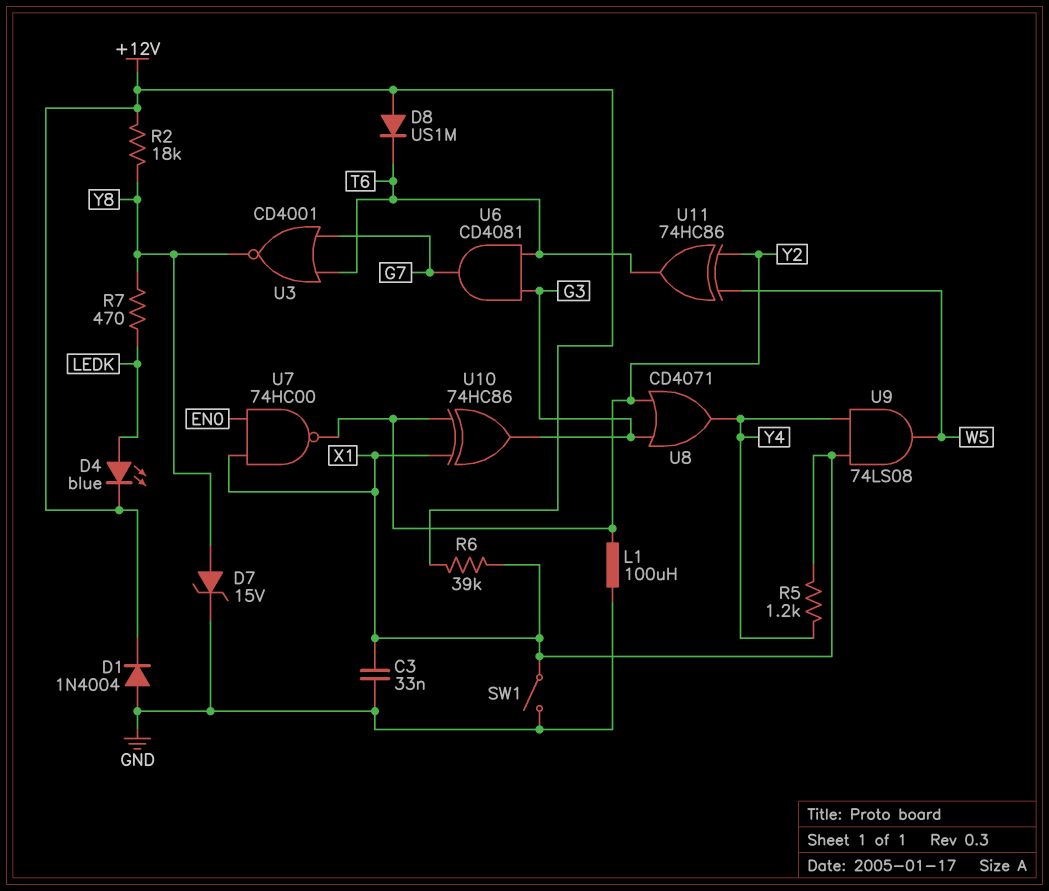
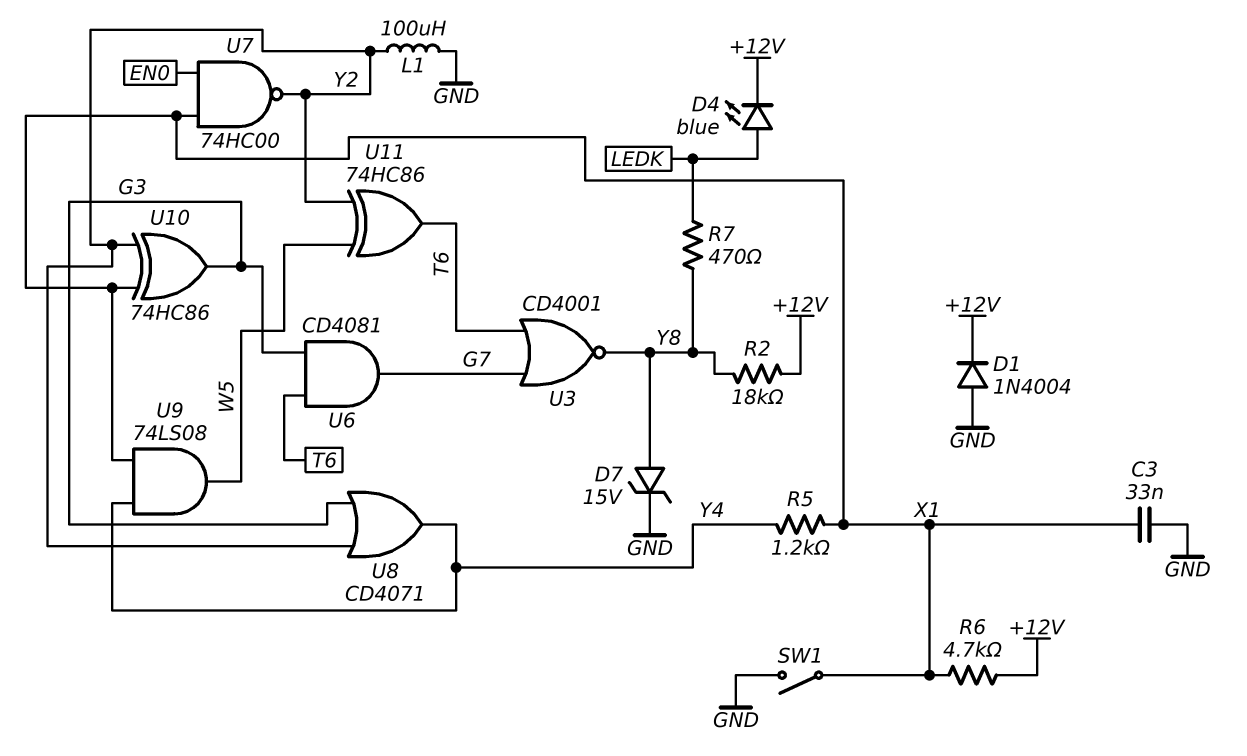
D8: diode US1M (A +12V, K T6) -> none
R6: 39k (+12V, X1) -> 4.7k (+12V, X1)

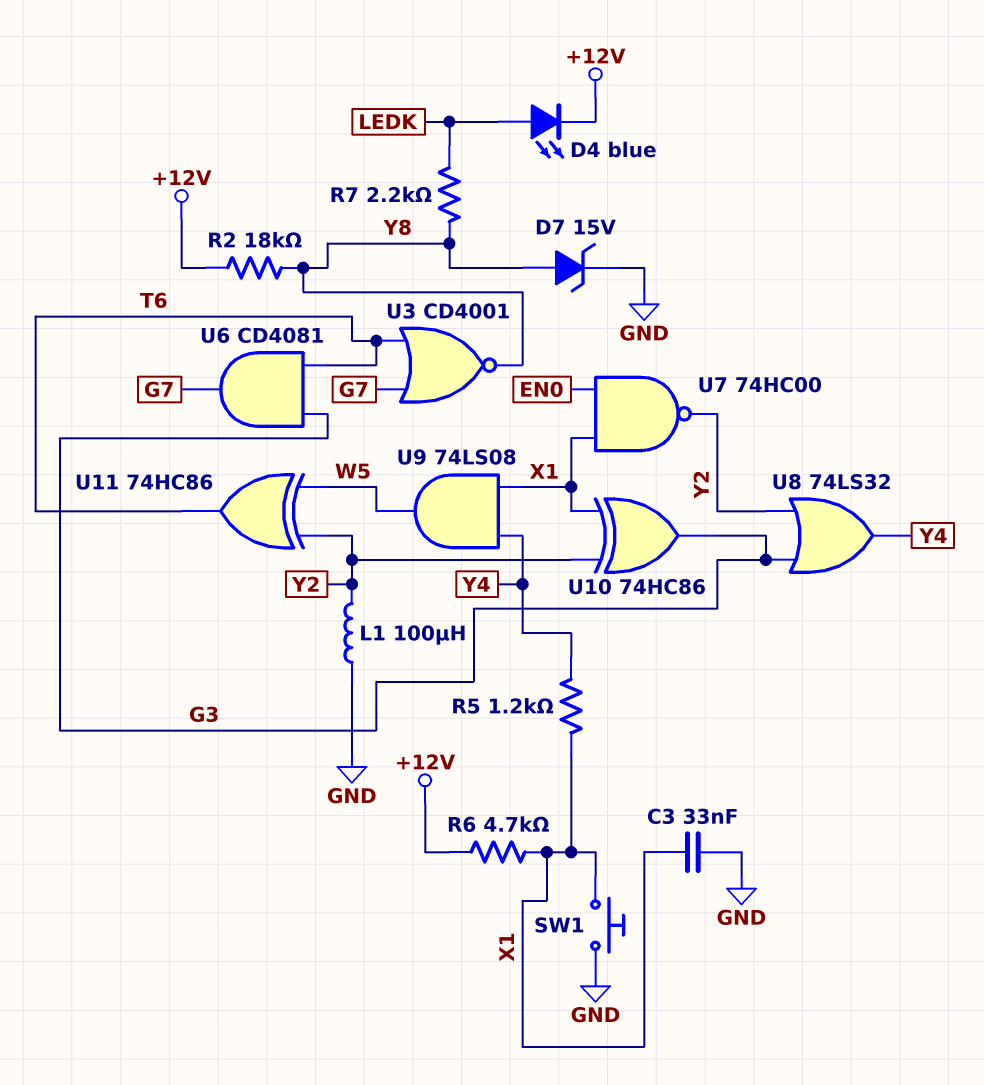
D1: diode 1N4004 (A GND, K +12V) -> none
R7: 470 (LEDK, Y8) -> 2.2k (LEDK, Y8)
SW1: switch (GND, X1) -> button (GND, X1)
U8: OR CD4071 (in G3, in Y2, out Y4) -> OR 74LS32 (in G3, in Y2, out Y4)

